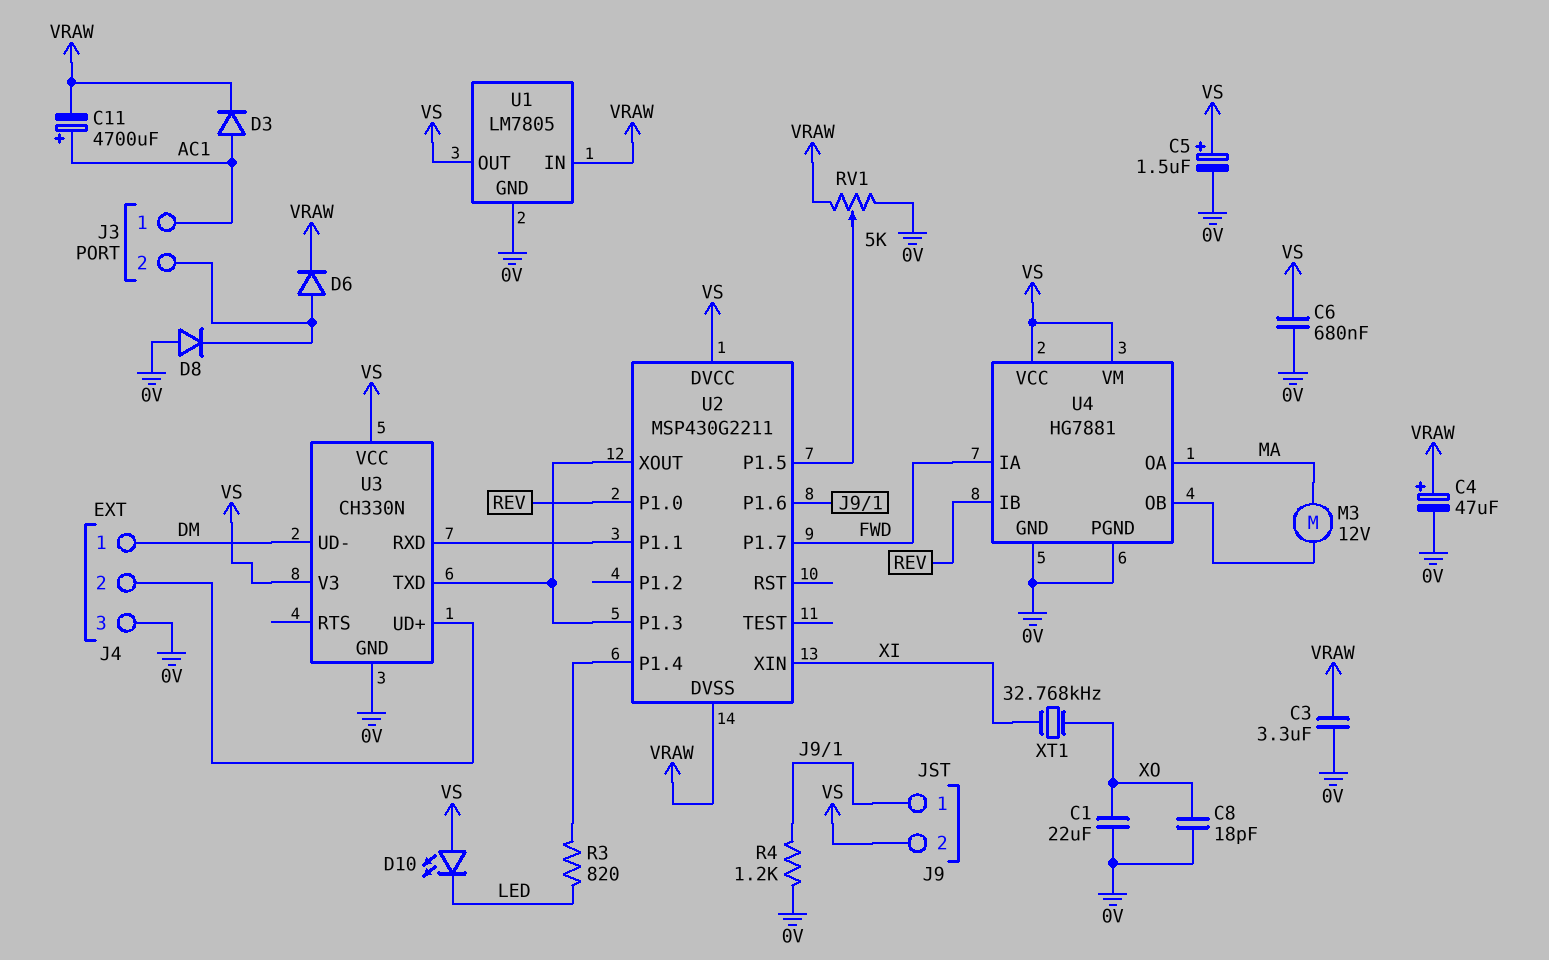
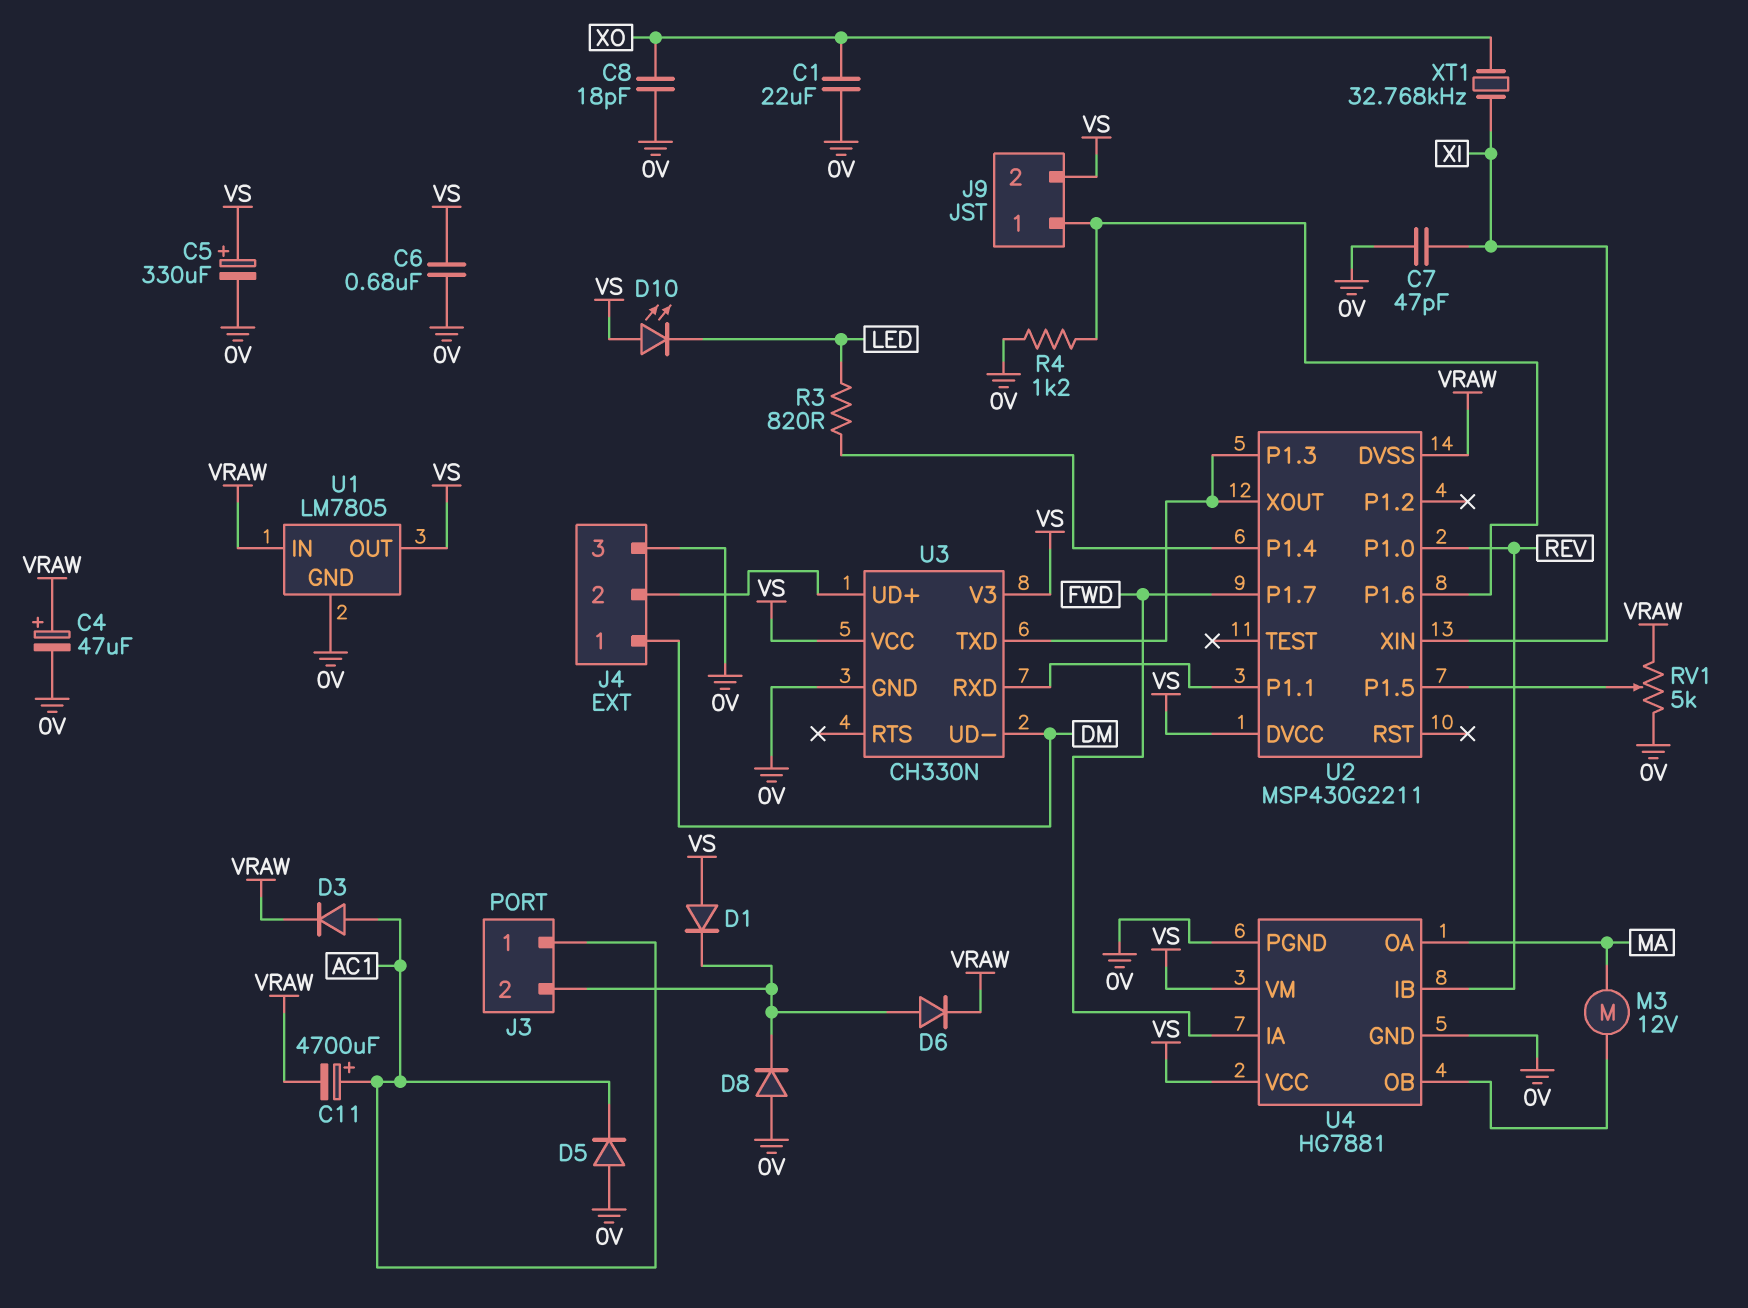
C3: 3.3uF (0V, VRAW) -> none
C5: 1.5uF (plus VS, minus 0V) -> 330uF (plus VS, minus 0V)
C7: none -> 47pF (0V, XI)
D1: none -> diode (A VS, K J3/2)
D5: none -> diode (A 0V, K AC1)

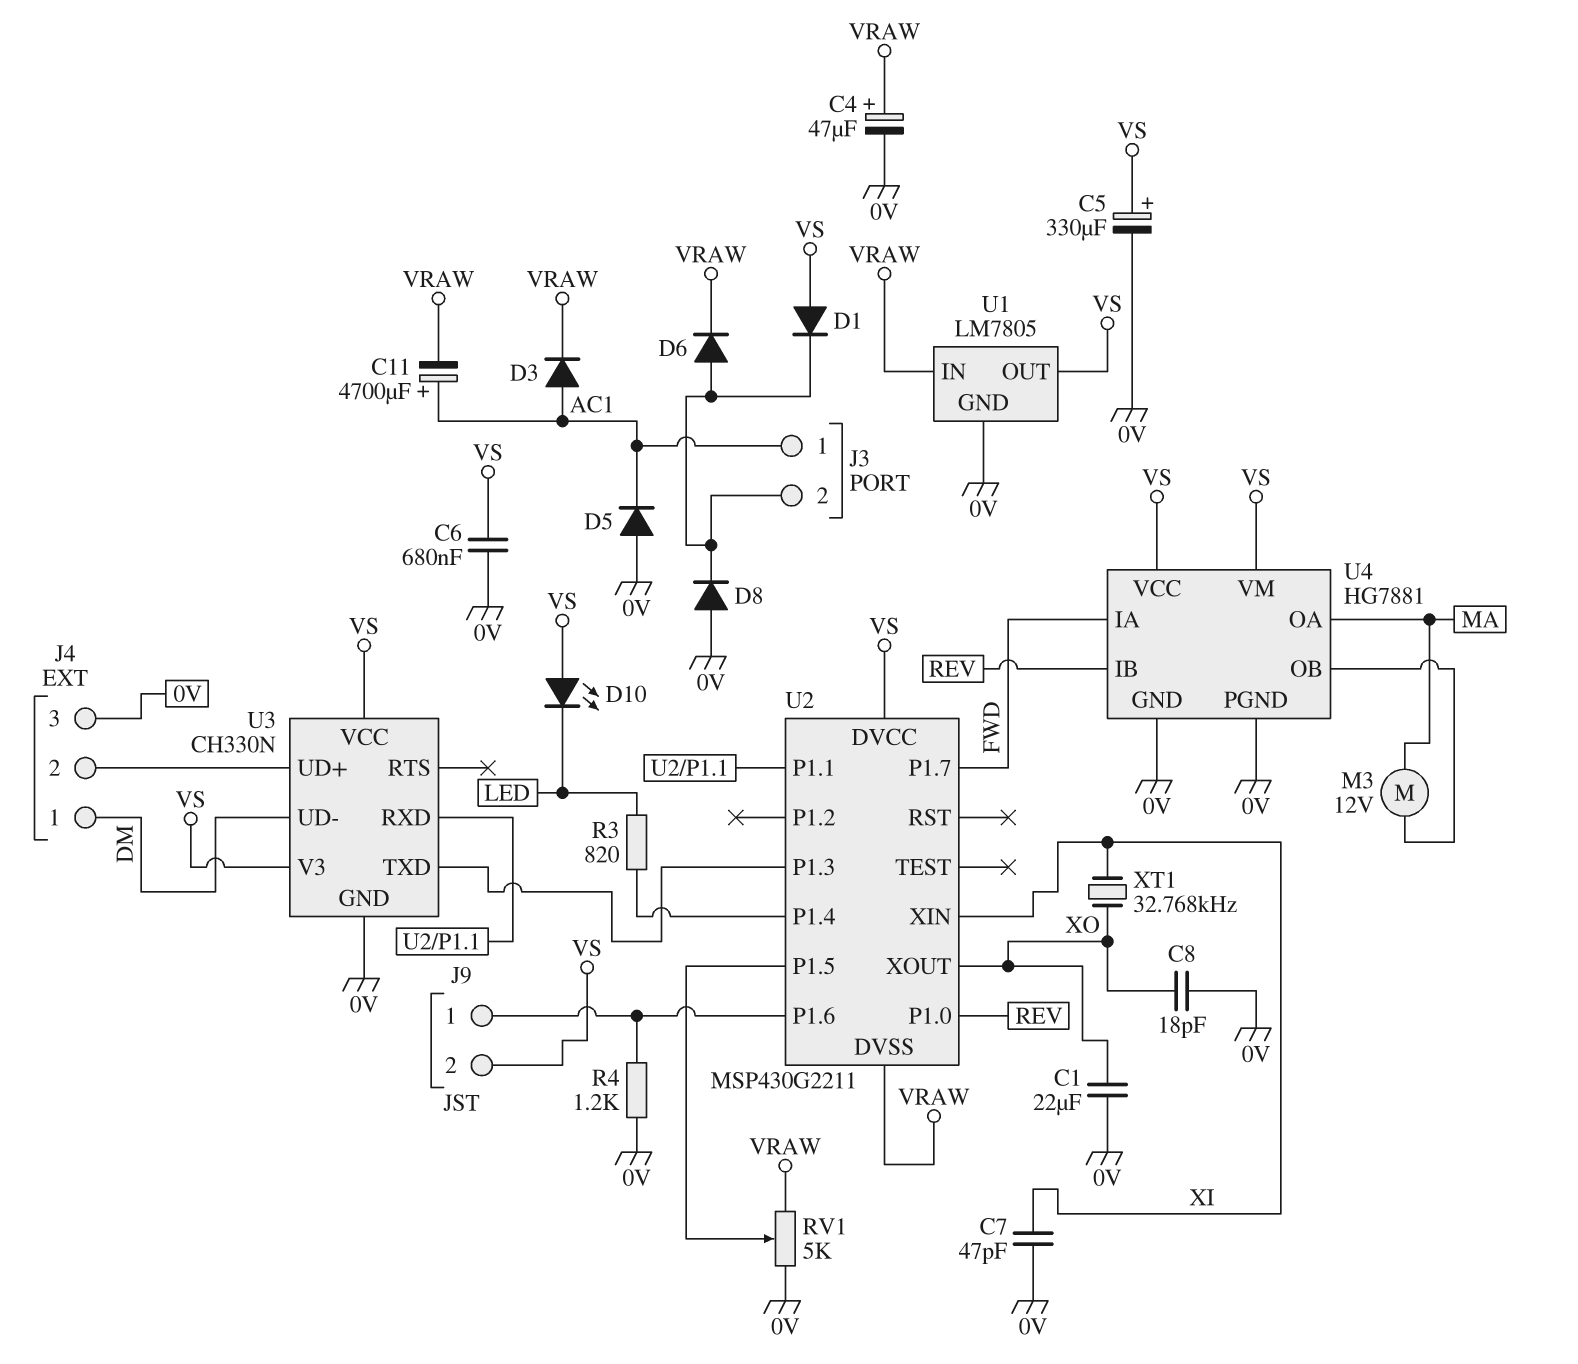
U2 pin XOUT: U2/P1.3 -> XO

